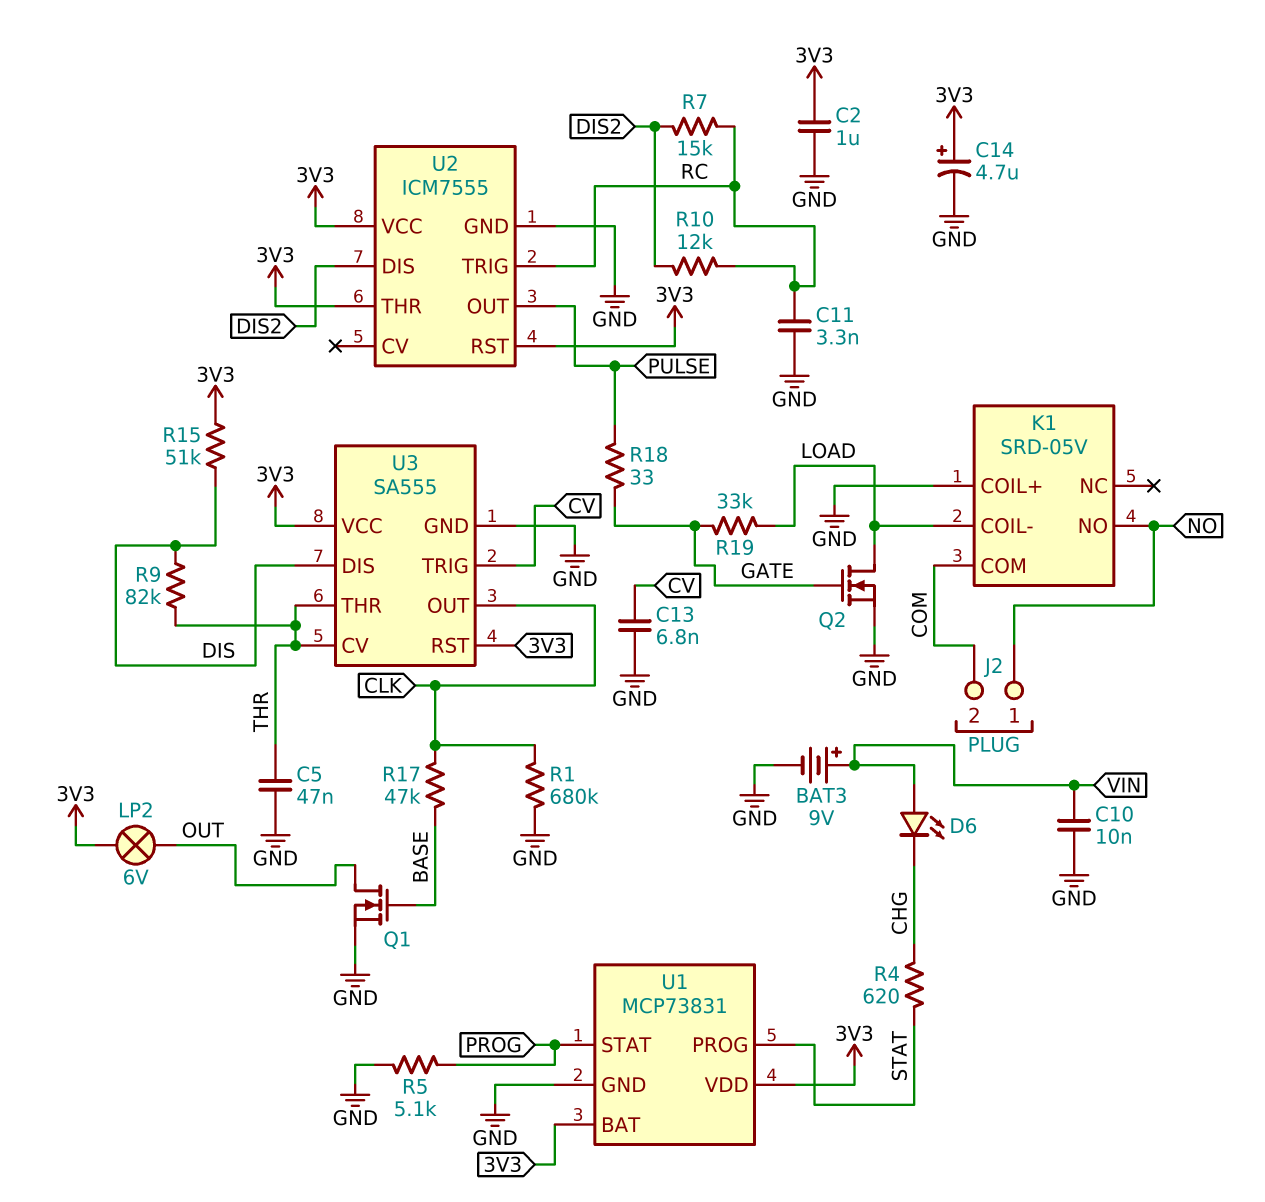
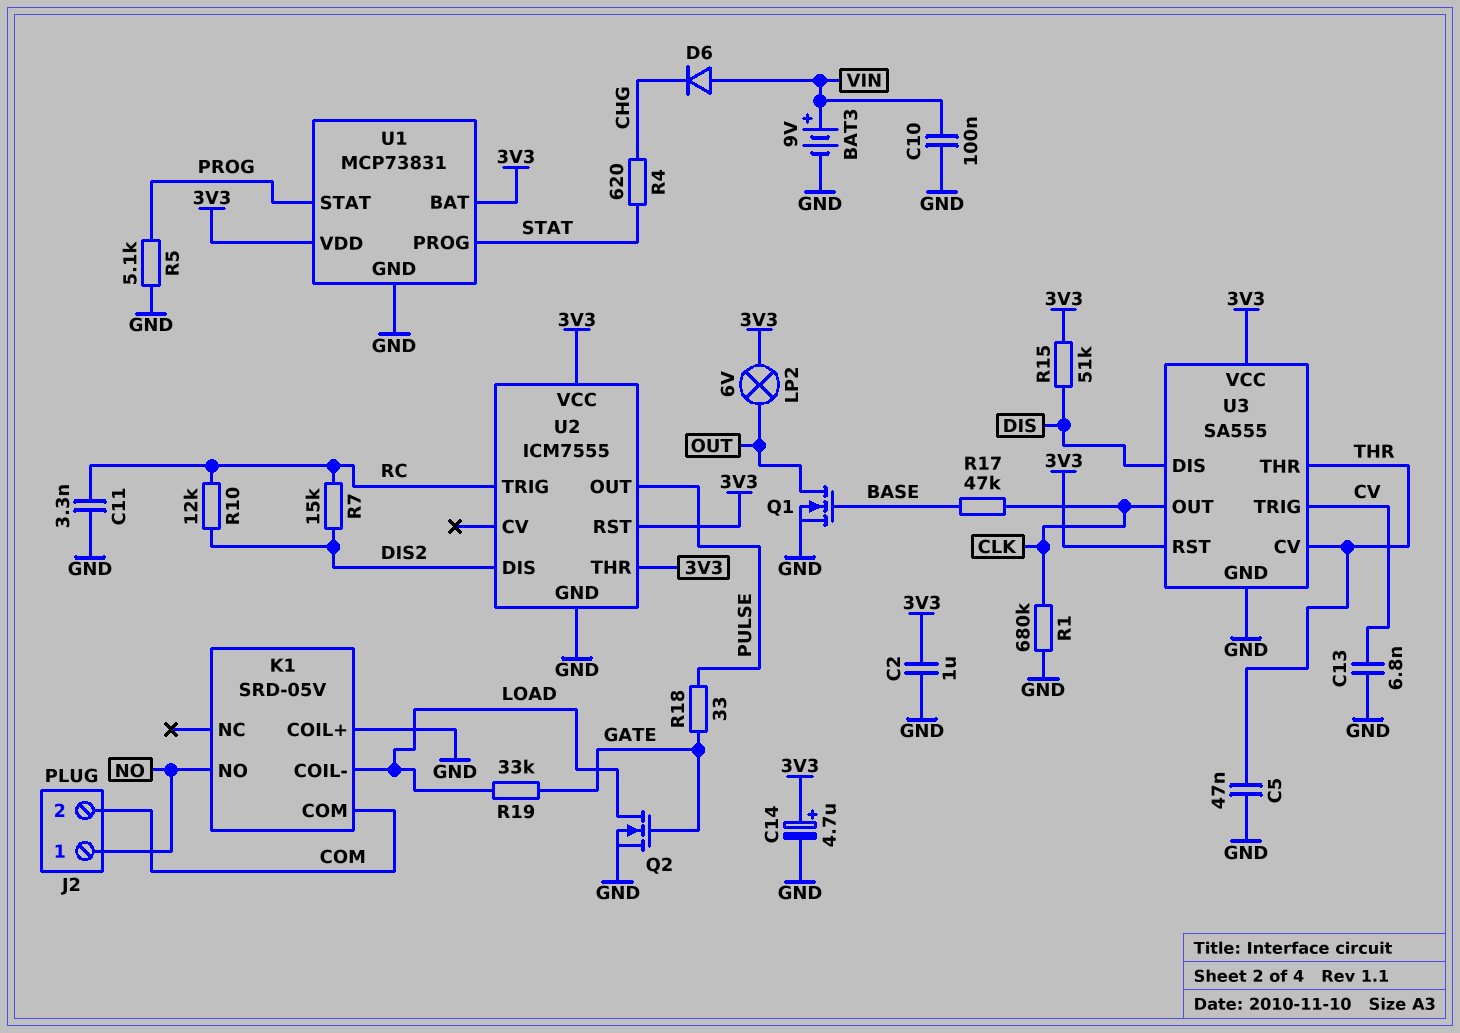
C10: 10nF (GND, VIN) -> 100nF (GND, VIN)
D6: LED (A VIN, K CHG) -> diode (A VIN, K CHG)
R9: 82k (DIS, THR) -> none

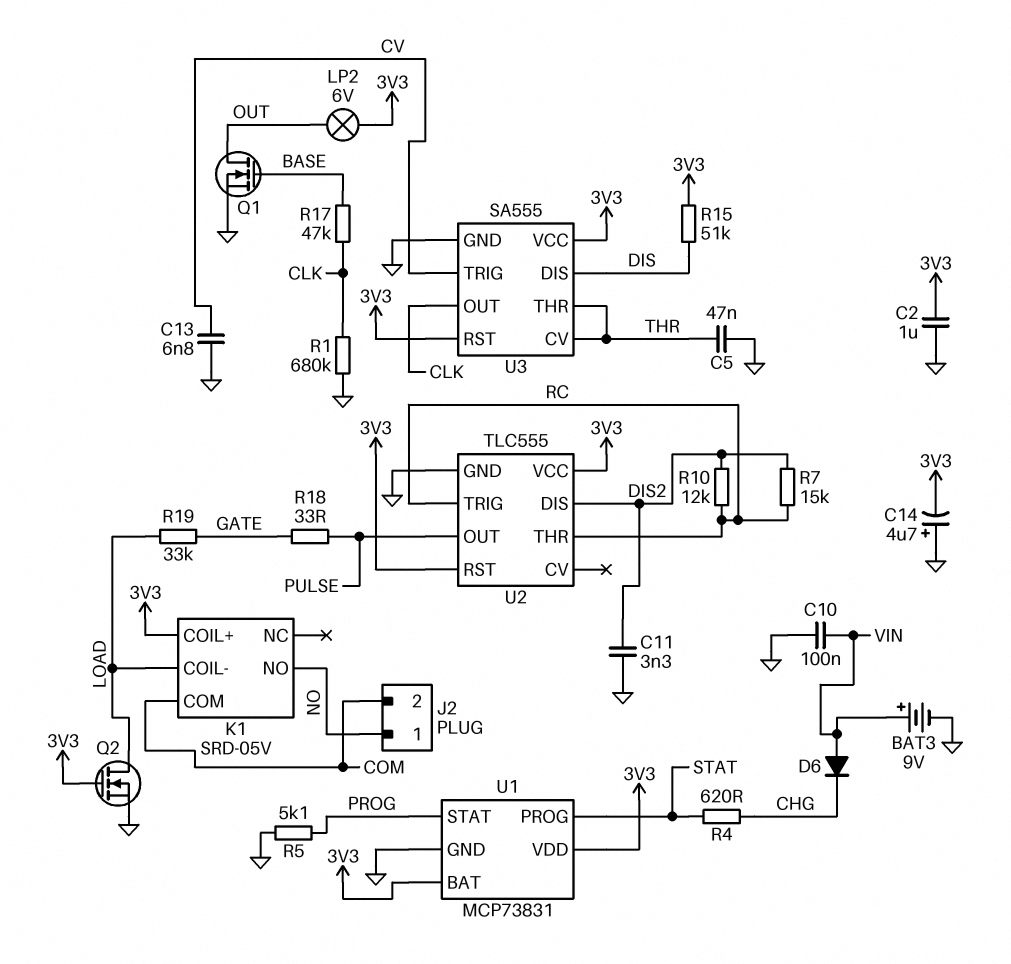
C11: 3.3nF (GND, RC) -> 3.3nF (DIS2, GND)
C14: 4.7uF (plus 3V3, minus GND) -> 4.7uF (plus GND, minus 3V3)
K1 pin COIL+: GND -> 3V3
Q2: NMOS (G GATE, D LOAD, S GND) -> NMOS (G 3V3, D LOAD, S GND)
U2: ICM7555 -> TLC555
U2 pin THR: 3V3 -> RC

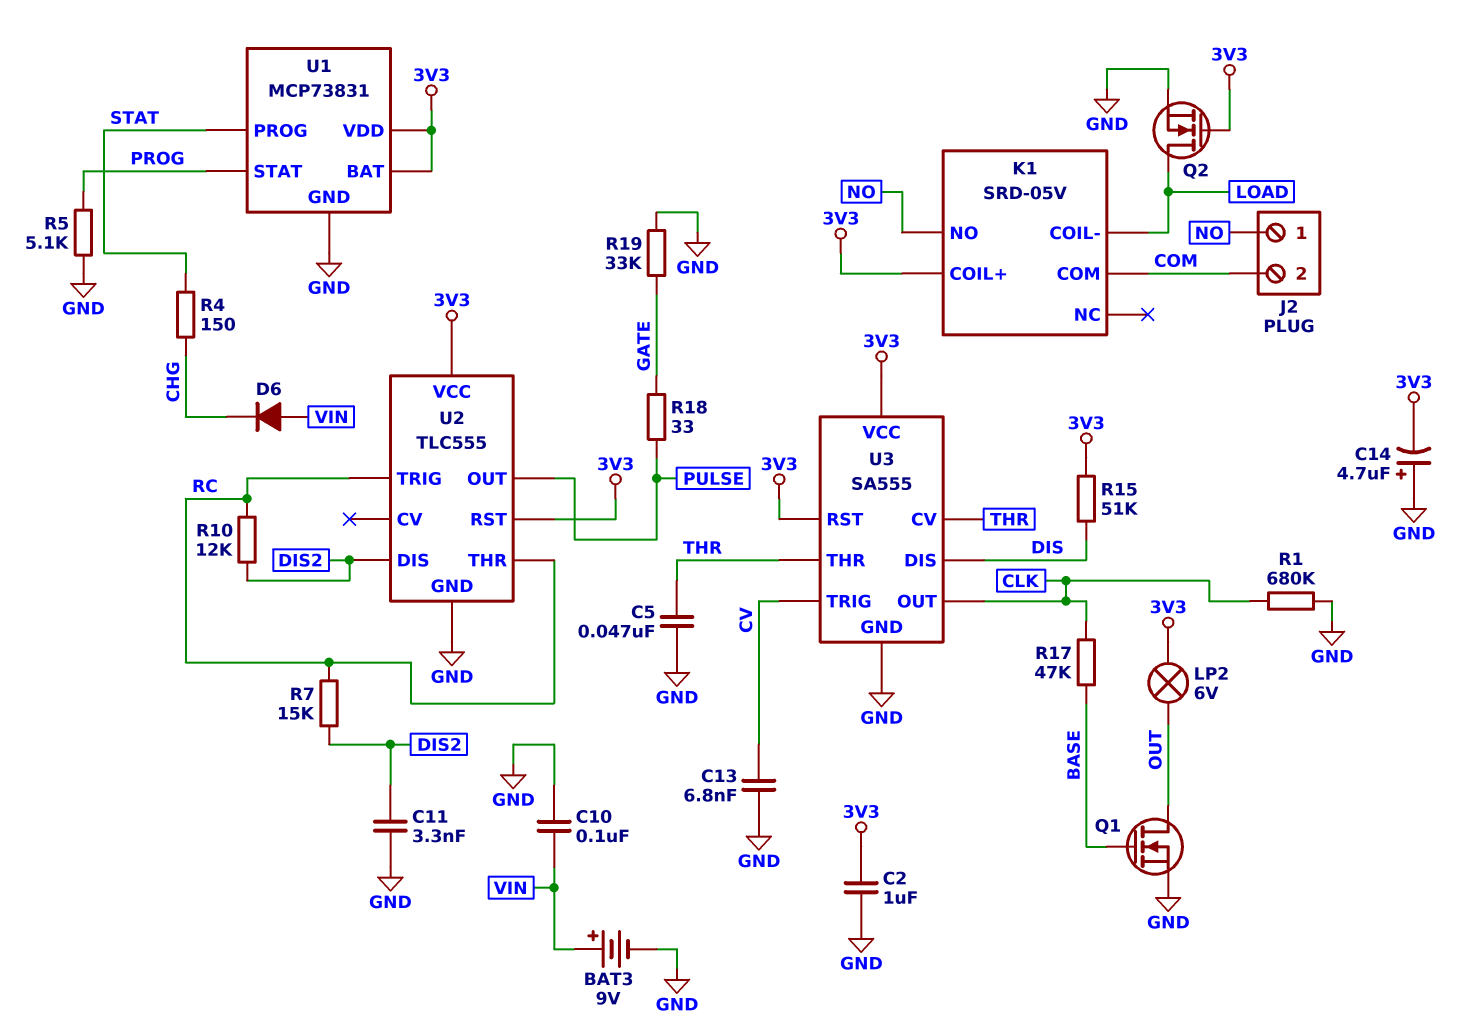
R4: 620 (CHG, STAT) -> 150 (CHG, STAT)
R19: 33k (GATE, LOAD) -> 33k (GATE, GND)

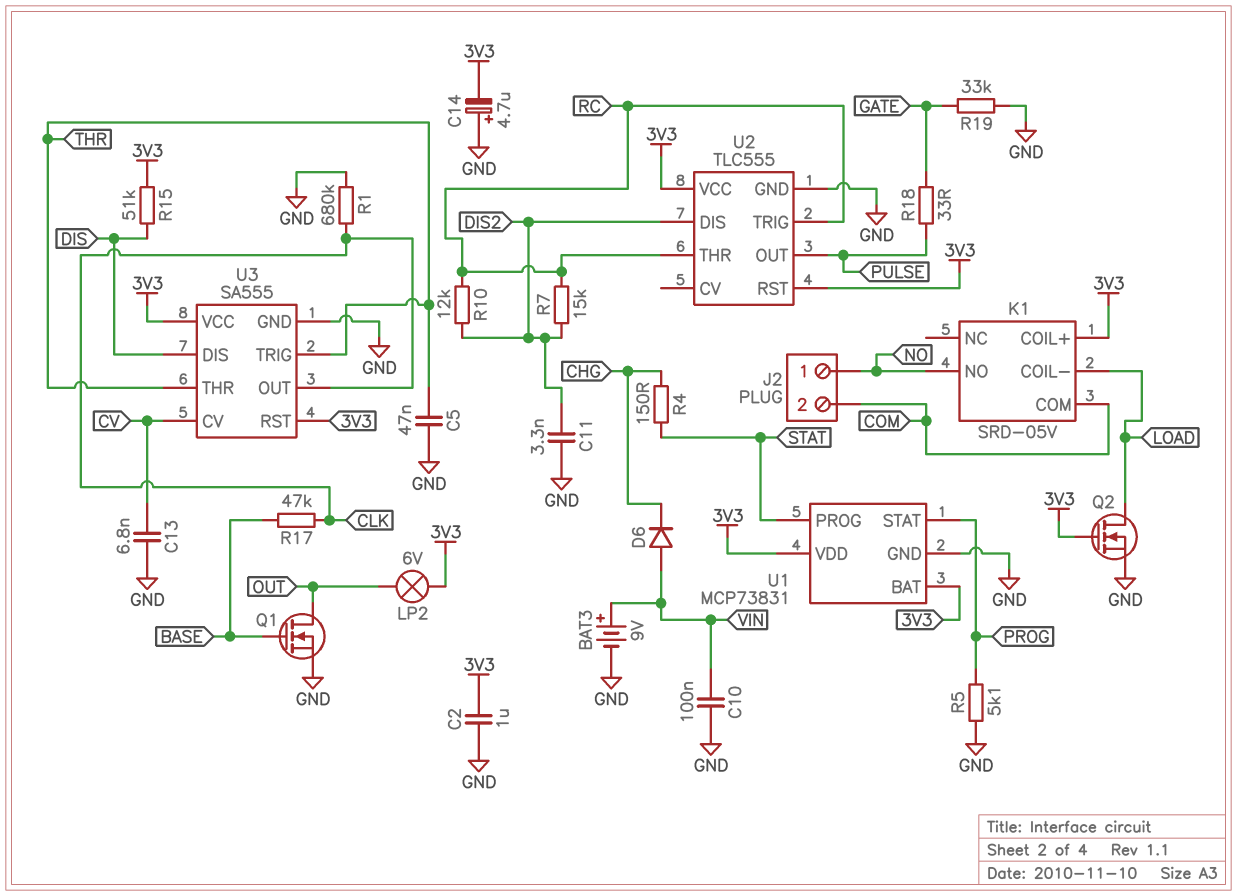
U3 pin CV: THR -> CV
U3 pin TRIG: CV -> THR

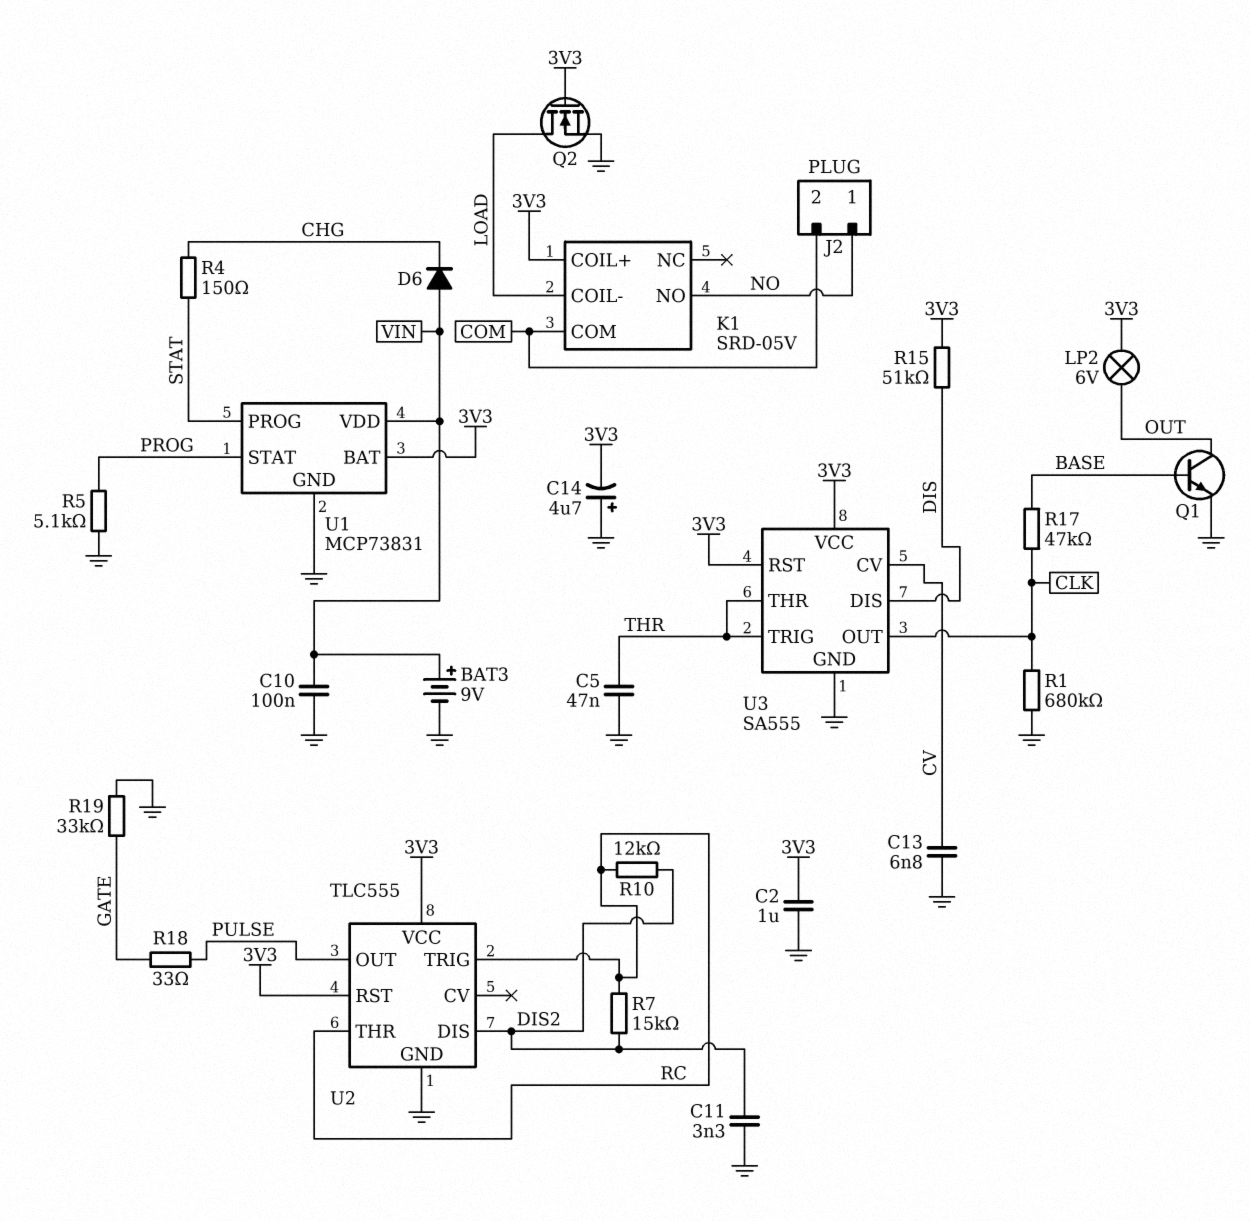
Q1: NMOS (G BASE, D OUT, S GND) -> NPN (B BASE, C OUT, E GND)
U1 pin VDD: 3V3 -> VIN

